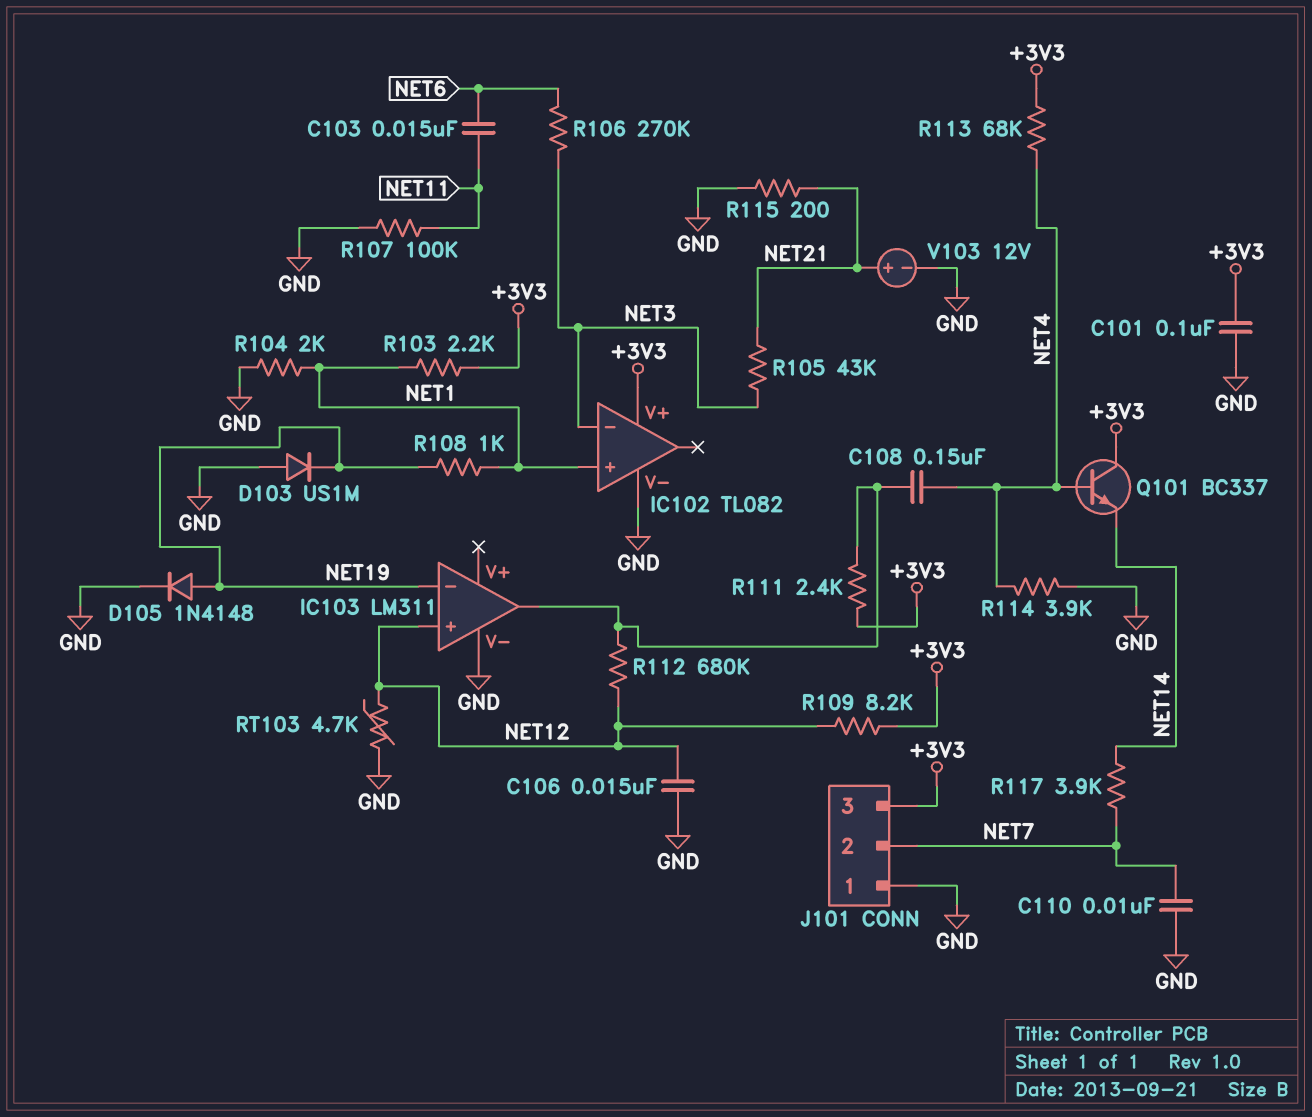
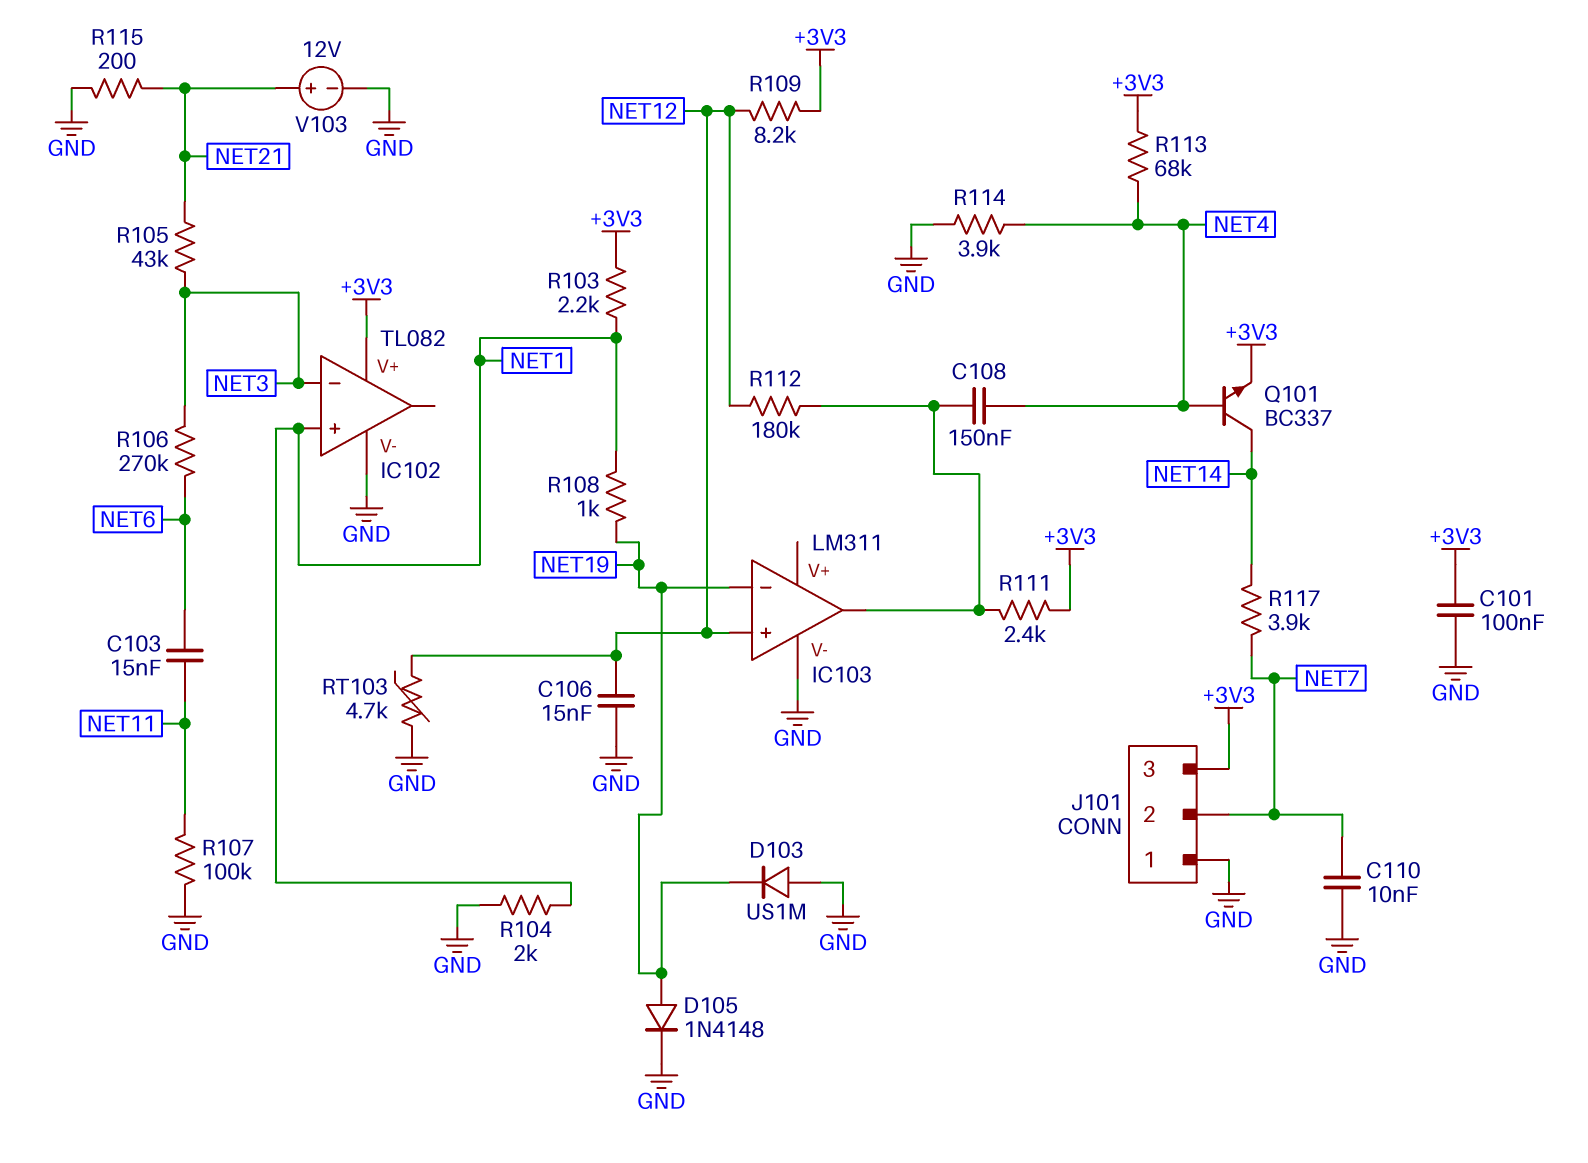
Q101: NPN BC337 (B NET4, C +3V3, E NET14) -> NPN BC337 (B NET4, C NET14, E +3V3)
R112: 680k (IC103/out, NET12) -> 180k (IC103/out, NET12)

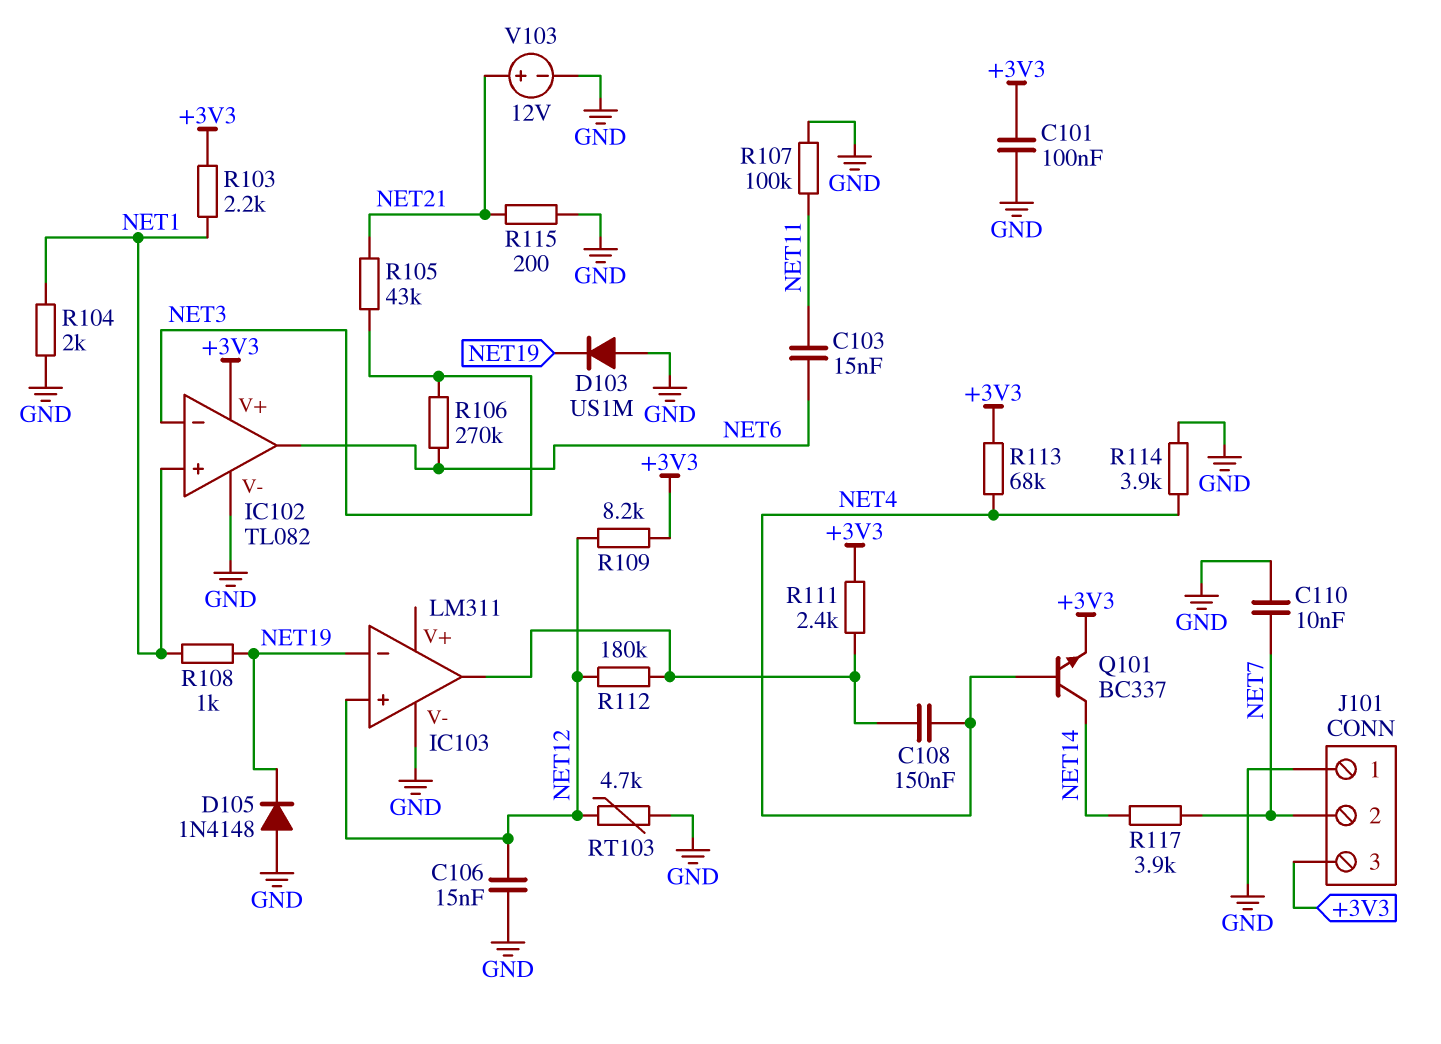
D105: diode 1N4148 (A NET19, K GND) -> diode 1N4148 (A GND, K NET19)
IC102 pin out: none -> NET6

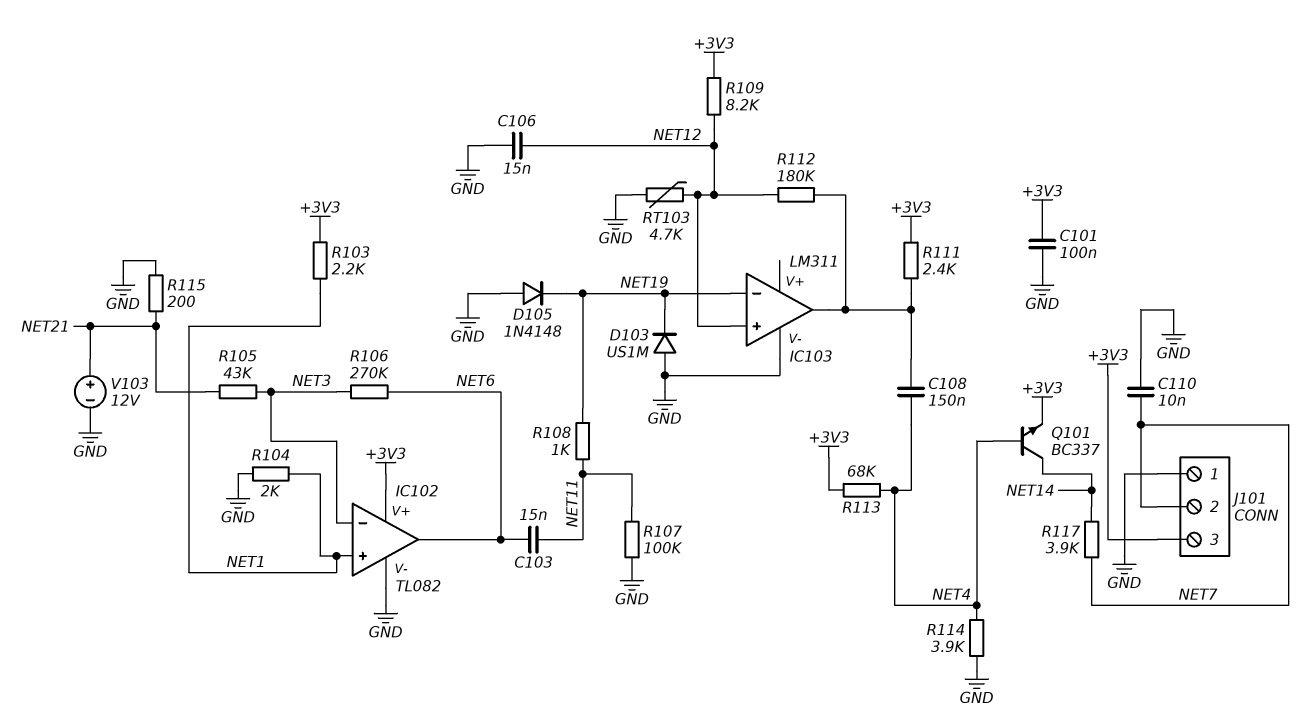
R108: 1k (NET1, NET19) -> 1k (NET11, NET19)

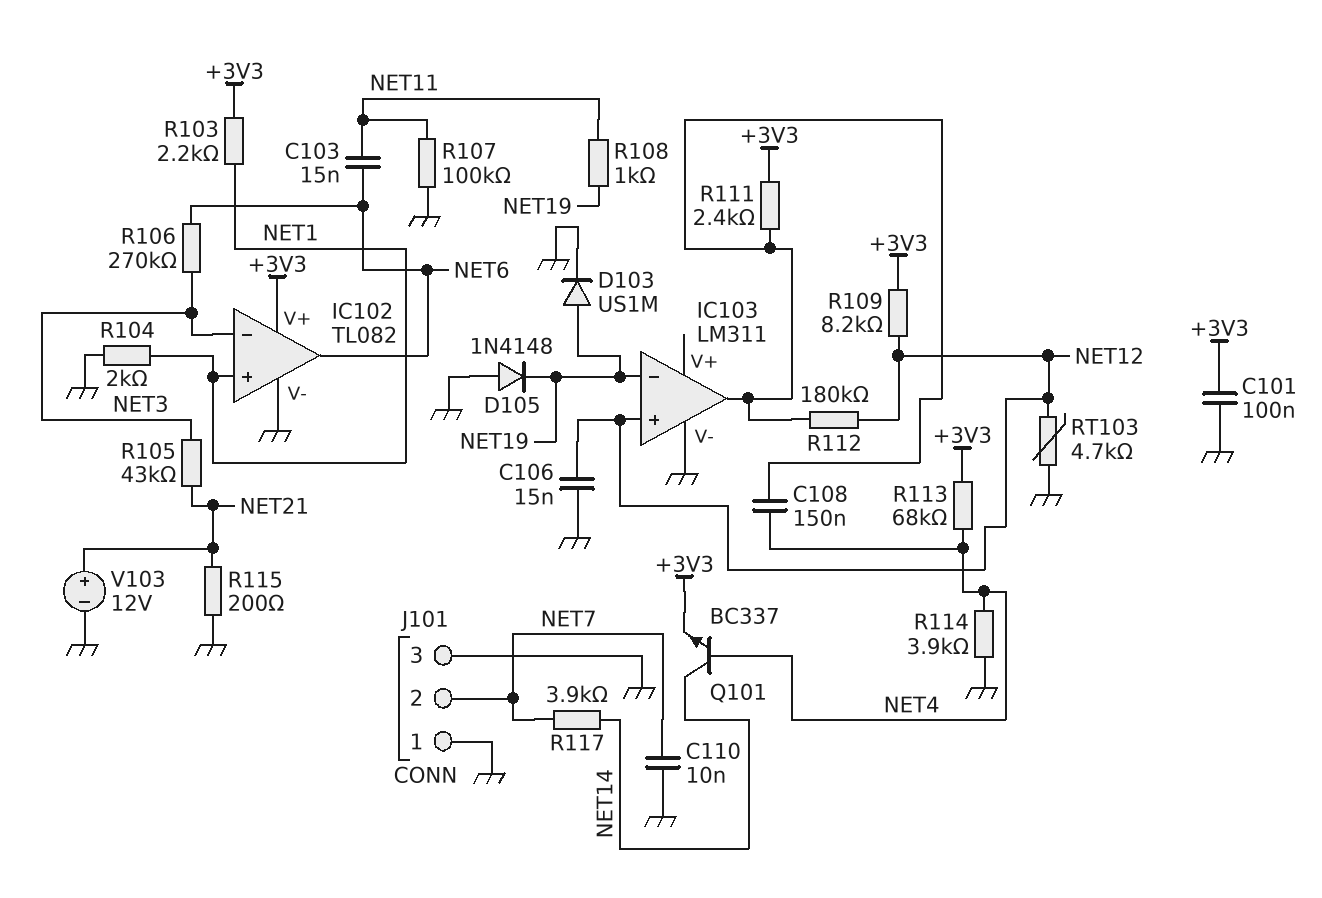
D103: diode US1M (A GND, K NET19) -> diode US1M (A NET19, K GND)
J101 pin 3: +3V3 -> GND

